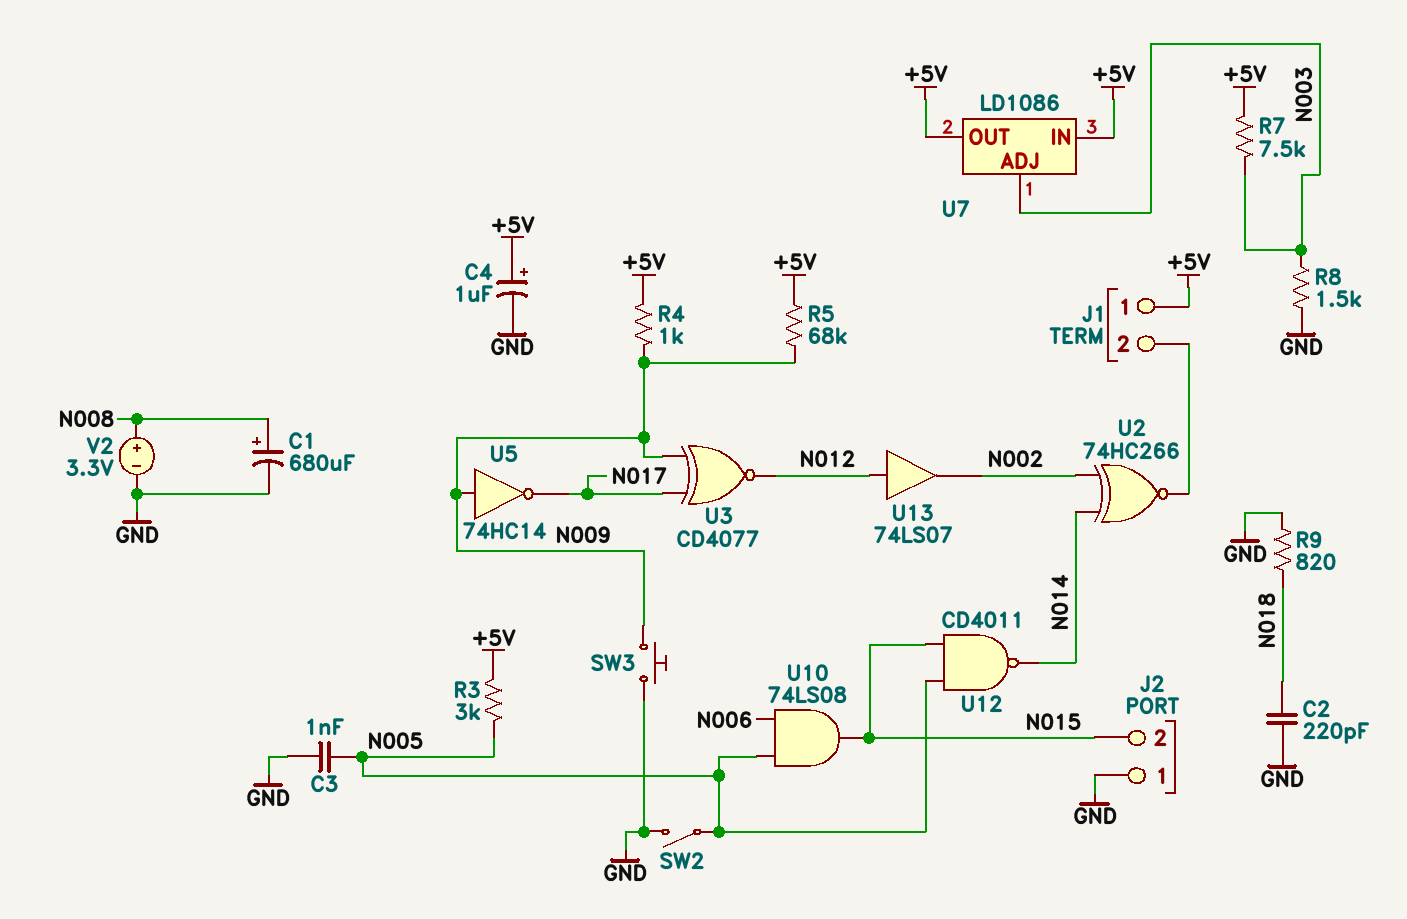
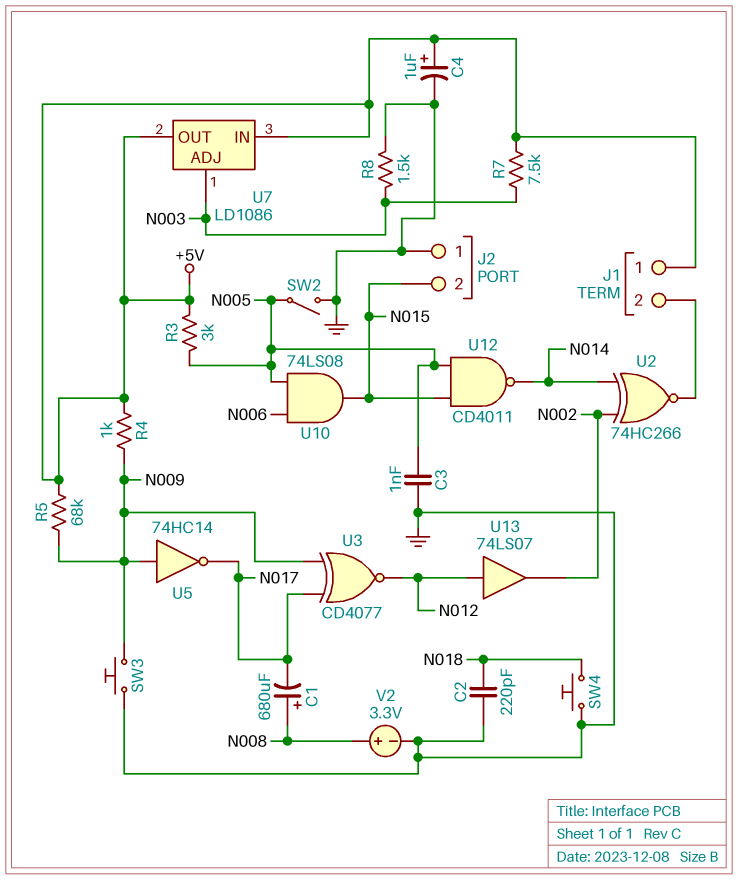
C1: 680uF (plus N008, minus GND) -> 680uF (plus N008, minus N017)
R9: 820 (GND, N018) -> none
SW4: none -> button (GND, N018)

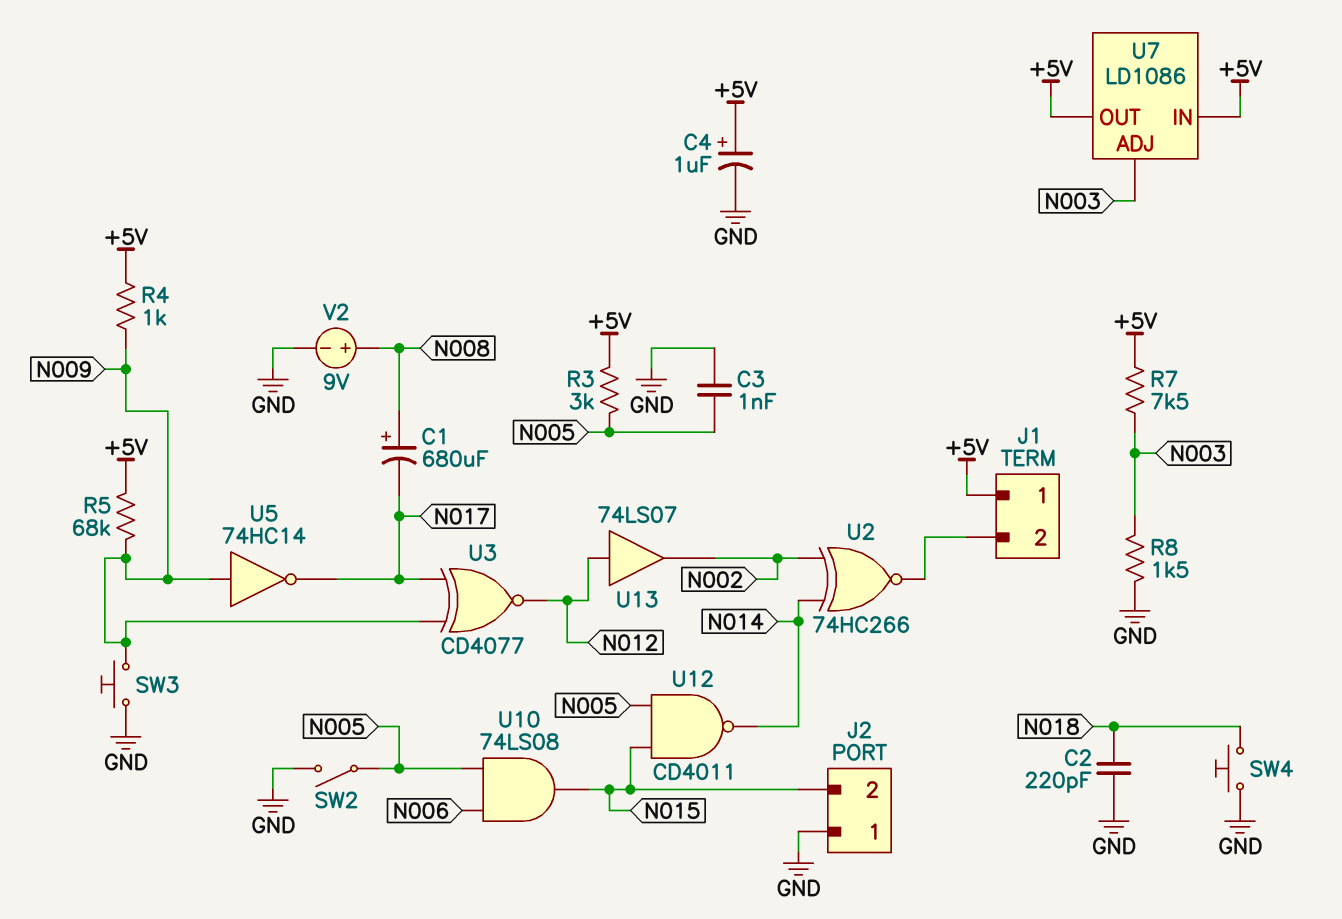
V2: 3.3V (plus N008, minus GND) -> 9V (plus N008, minus GND)

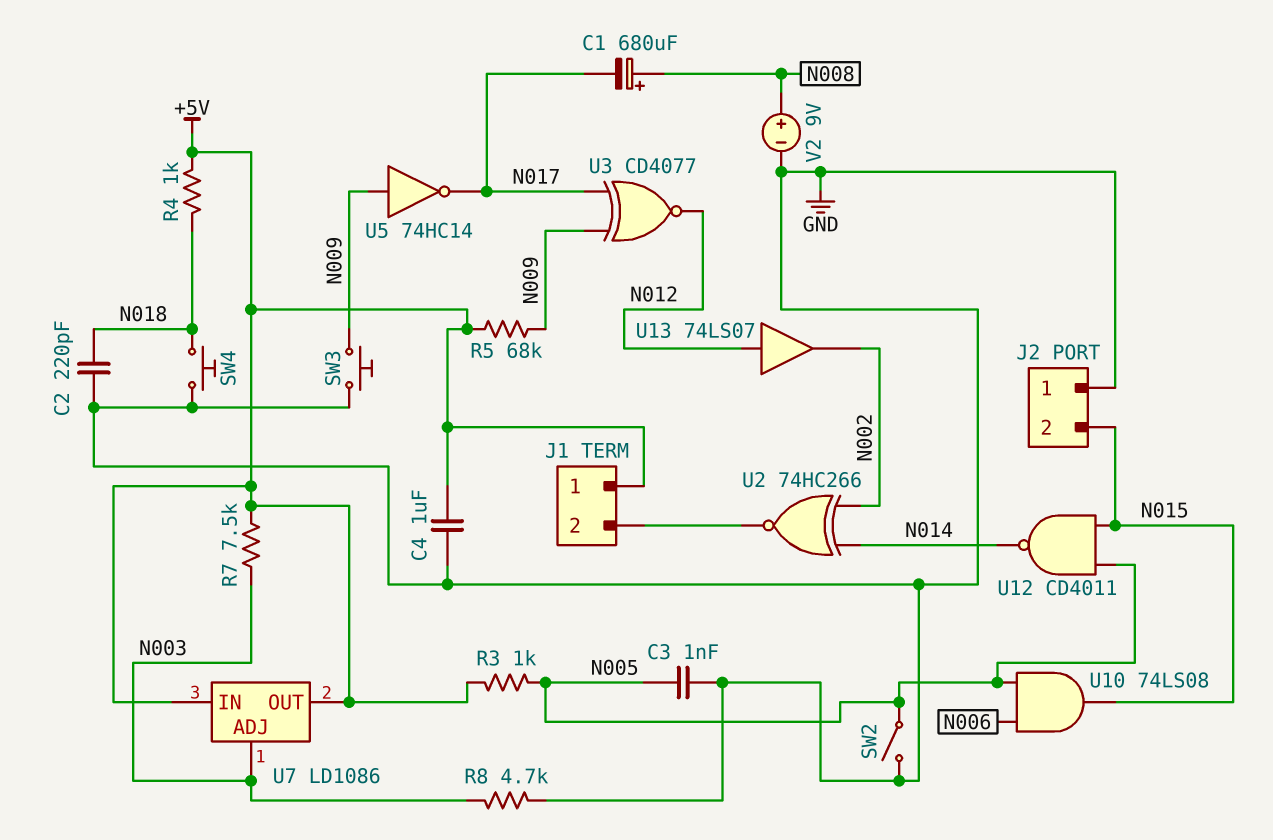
C4: 1uF (plus +5V, minus GND) -> 1uF (+5V, GND)
R3: 3k (+5V, N005) -> 1k (+5V, N005)
R4: 1k (+5V, N009) -> 1k (+5V, N018)
R8: 1.5k (GND, N003) -> 4.7k (GND, N003)

